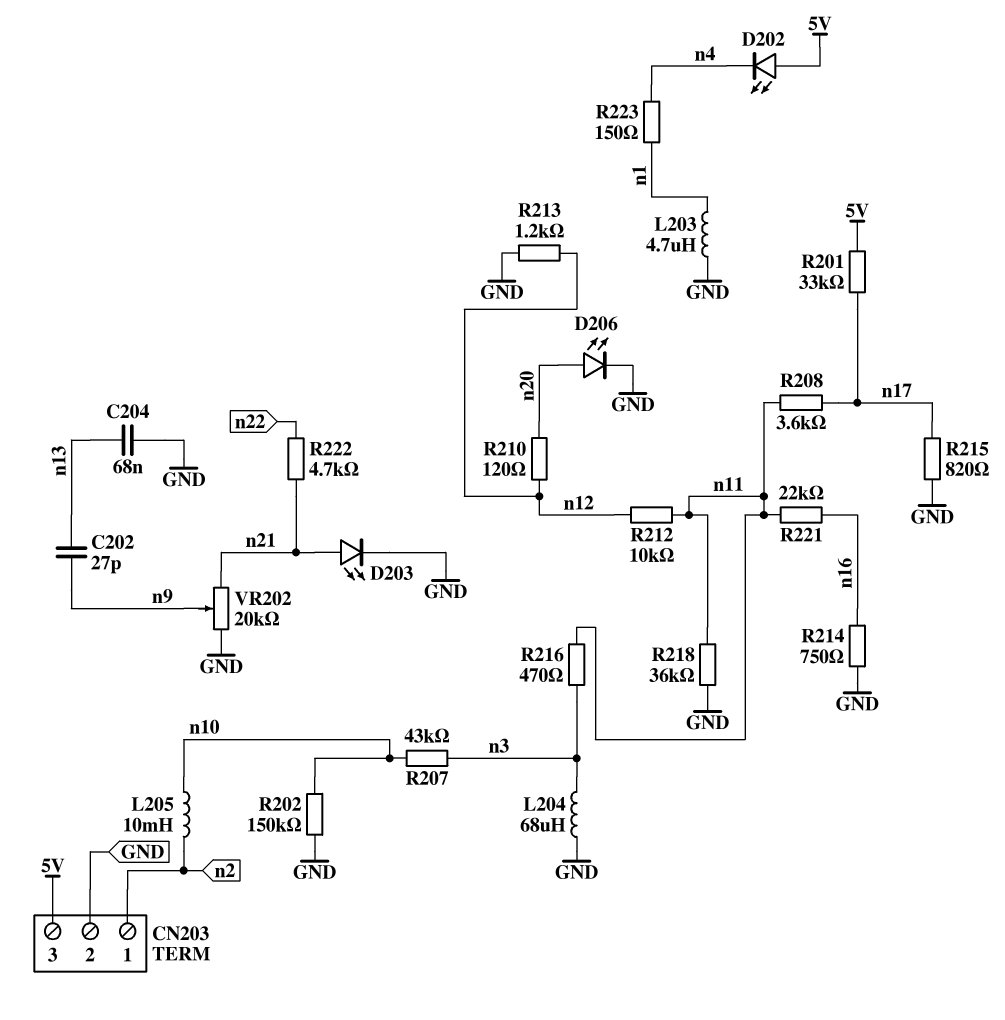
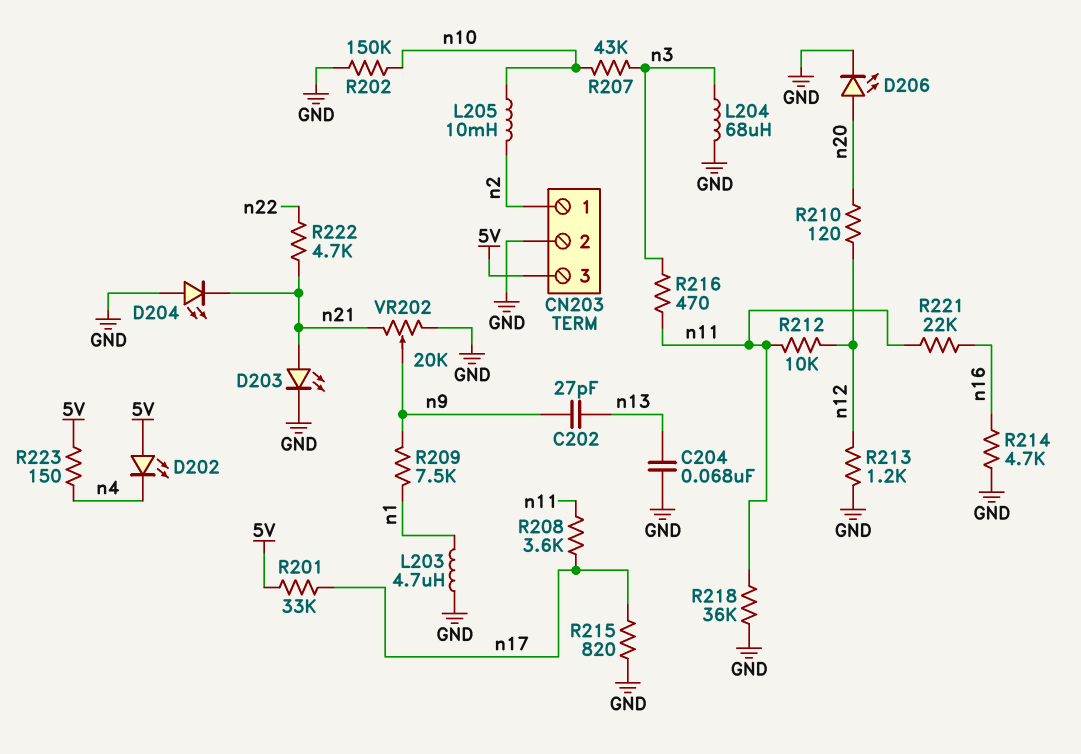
D204: none -> LED (A GND, K n21)
R209: none -> 7.5k (n1, n9)
R214: 750 (GND, n16) -> 4.7k (GND, n16)
R223: 150 (n1, n4) -> 150 (5V, n4)

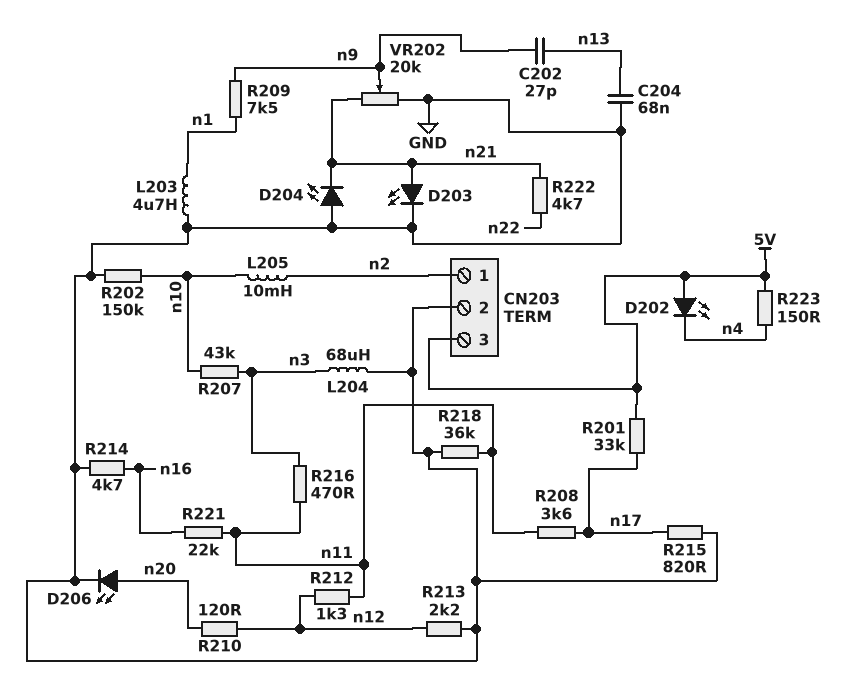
R212: 10k (n11, n12) -> 1.3k (n11, n12)
R213: 1.2k (GND, n12) -> 2.2k (GND, n12)

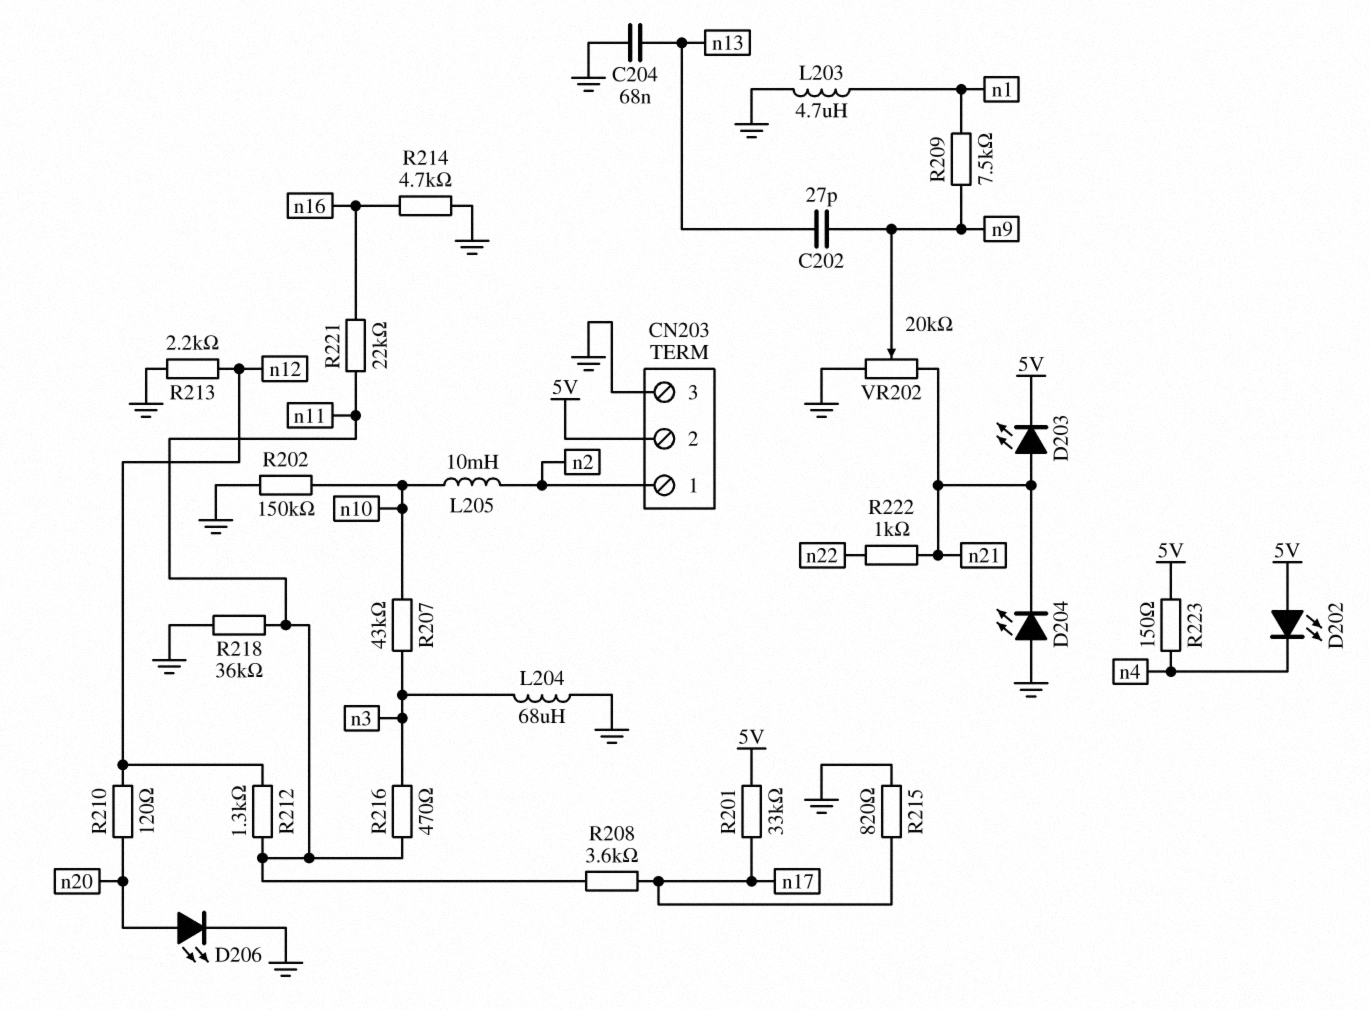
CN203 pin 2: GND -> 5V
CN203 pin 3: 5V -> GND
D203: LED (A n21, K GND) -> LED (A n21, K 5V)
R222: 4.7k (n21, n22) -> 1k (n21, n22)

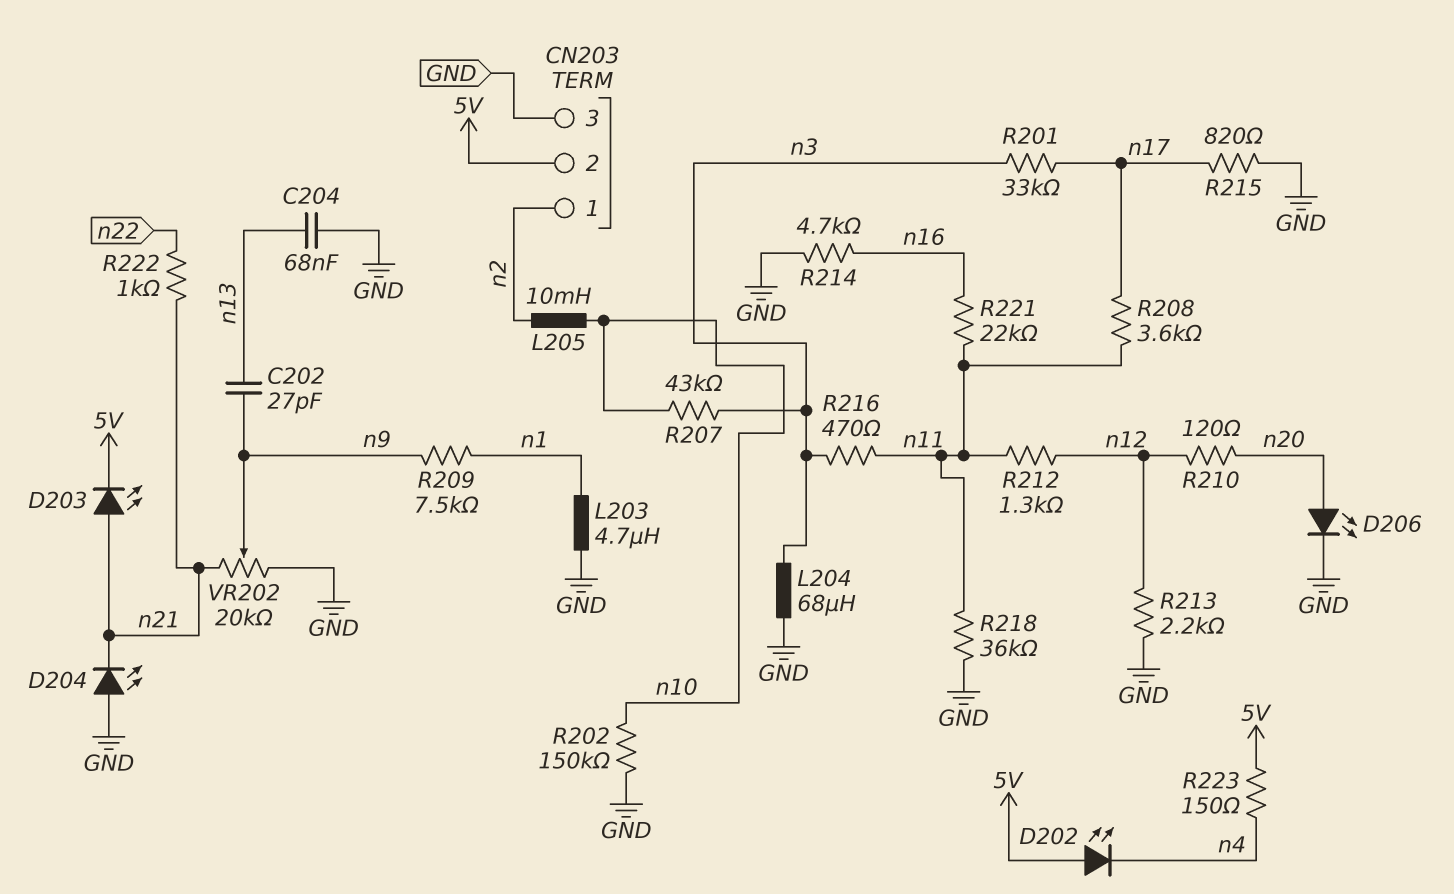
R201: 33k (5V, n17) -> 33k (n3, n17)

